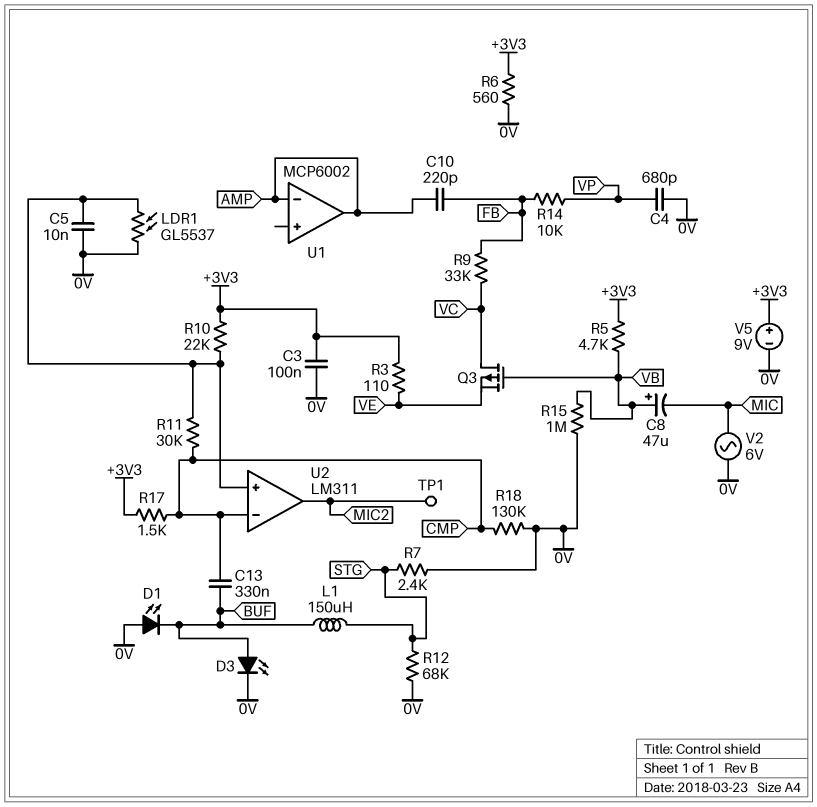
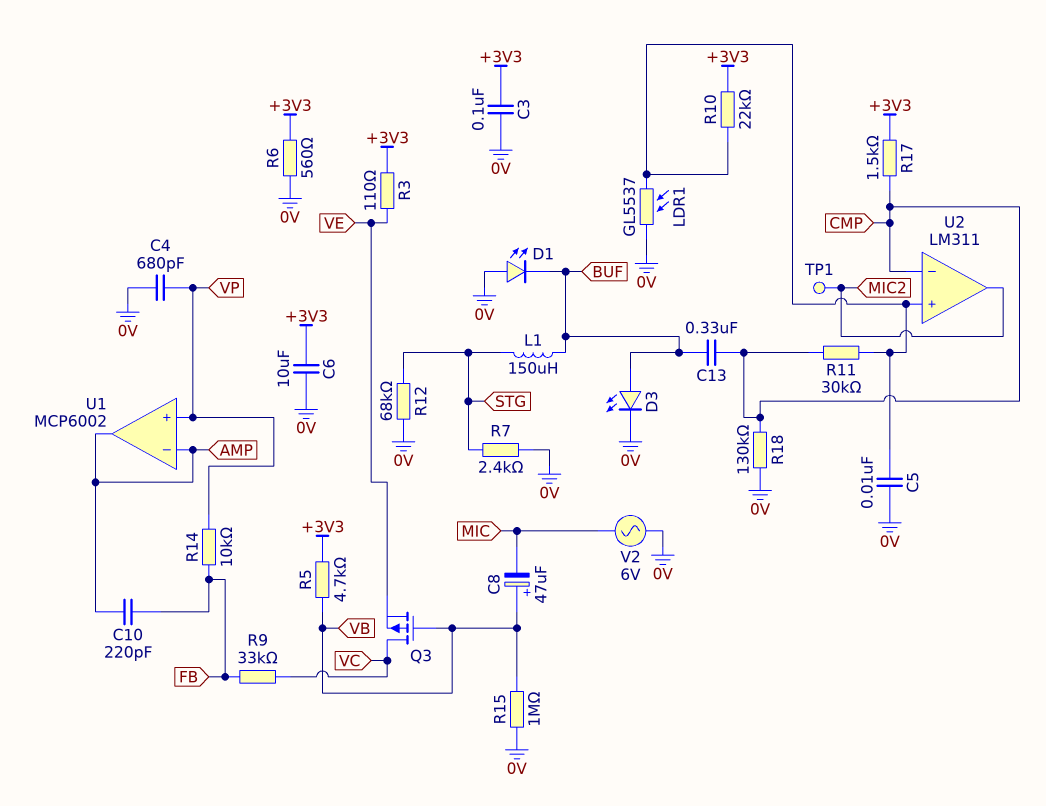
C6: none -> 10uF (+3V3, 0V)
U1 pin in+: none -> VP
V5: 9V (plus +3V3, minus 0V) -> none

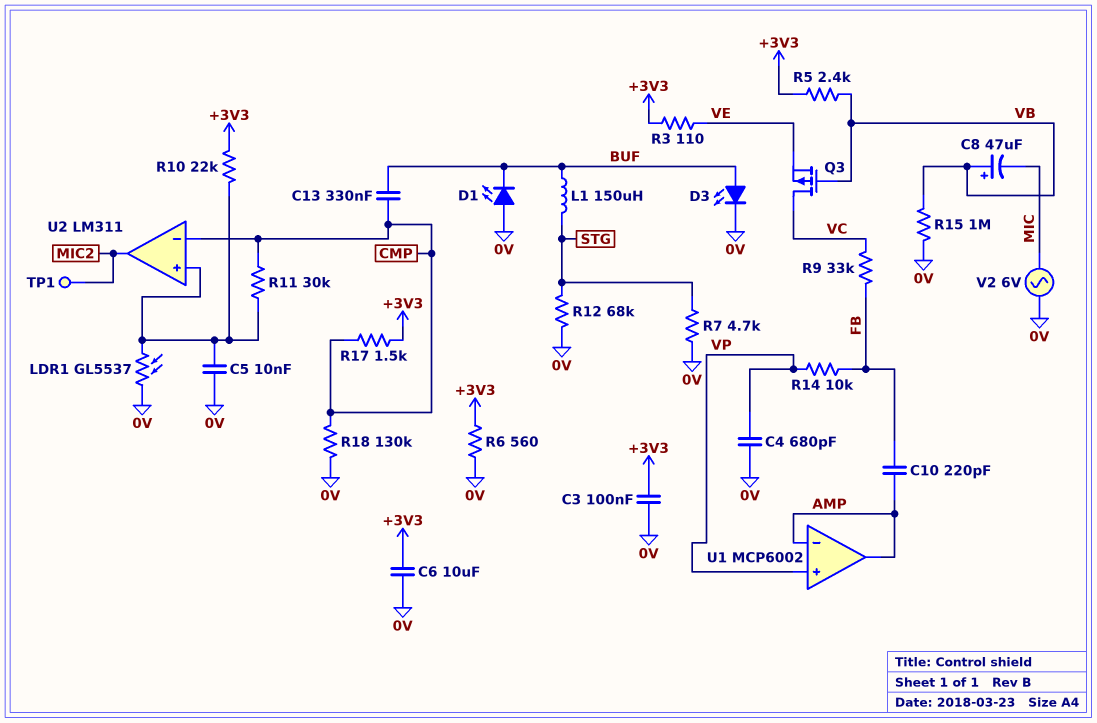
R5: 4.7k (+3V3, VB) -> 2.4k (+3V3, VB)
R7: 2.4k (0V, STG) -> 4.7k (0V, STG)

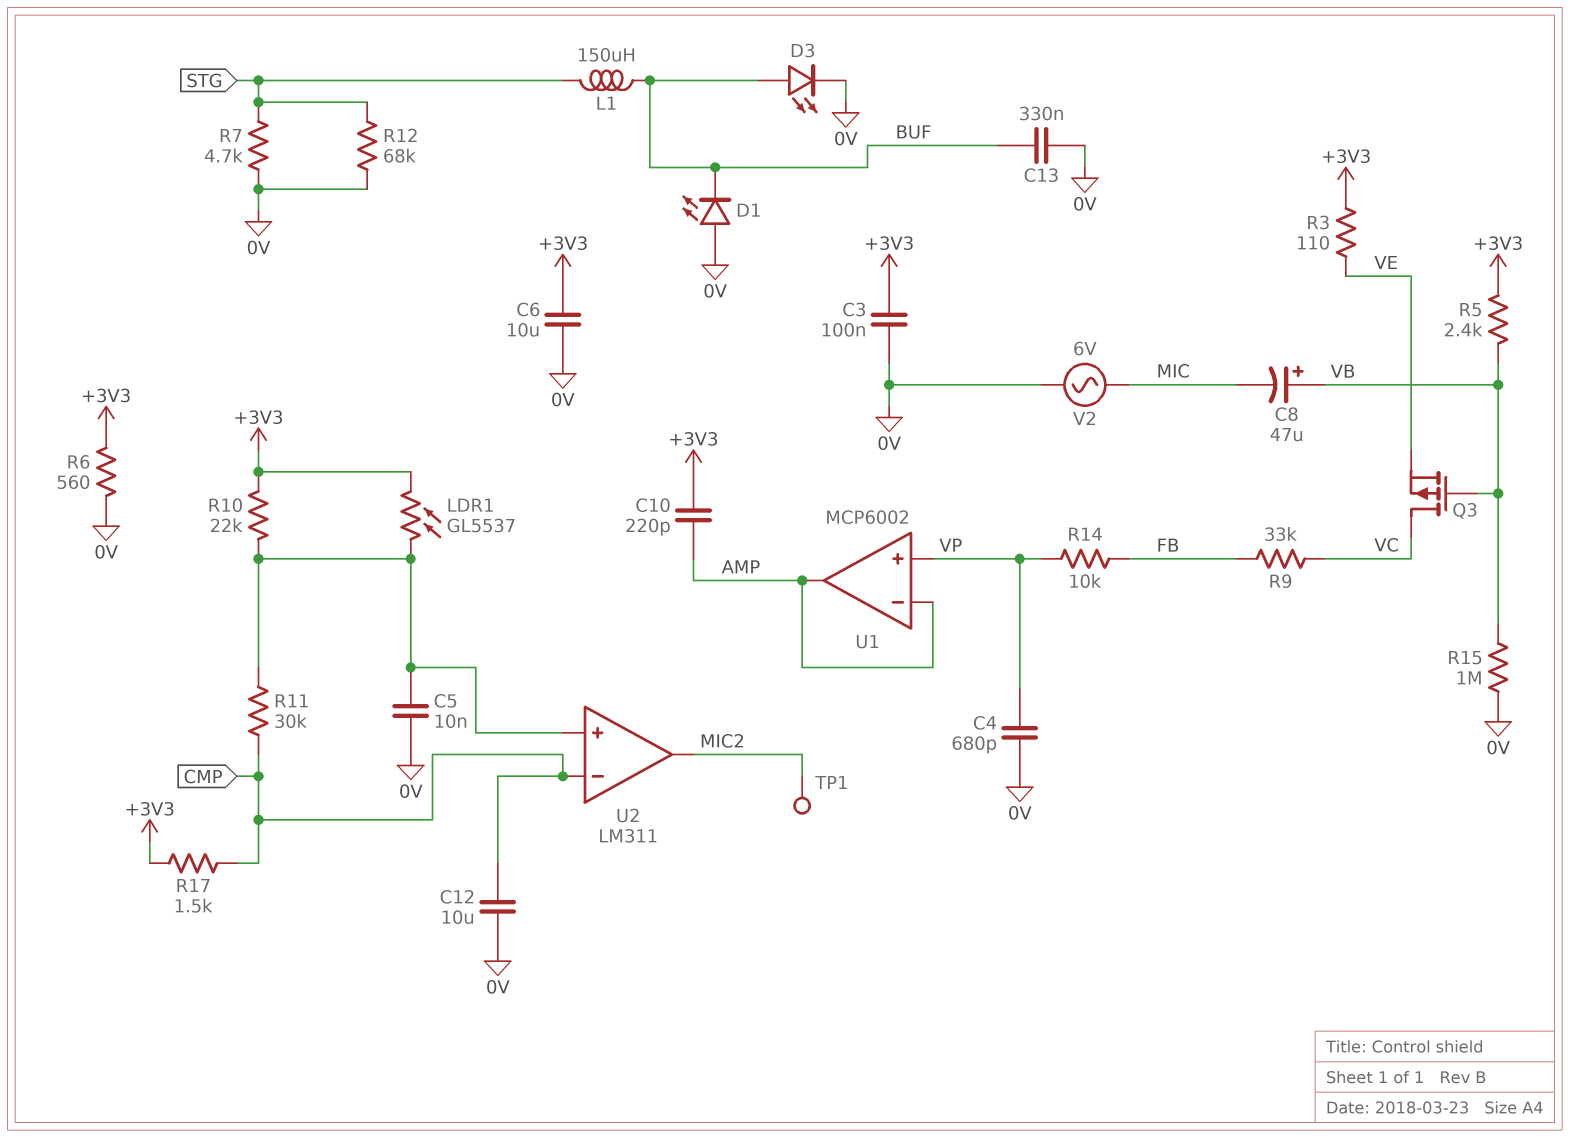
C10: 220pF (AMP, FB) -> 220pF (+3V3, AMP)
C12: none -> 10uF (0V, CMP)
C13: 330nF (BUF, CMP) -> 330nF (0V, BUF)
LDR1: GL5537 (0V, U2/in+) -> GL5537 (+3V3, U2/in+)
R18: 130k (0V, CMP) -> none

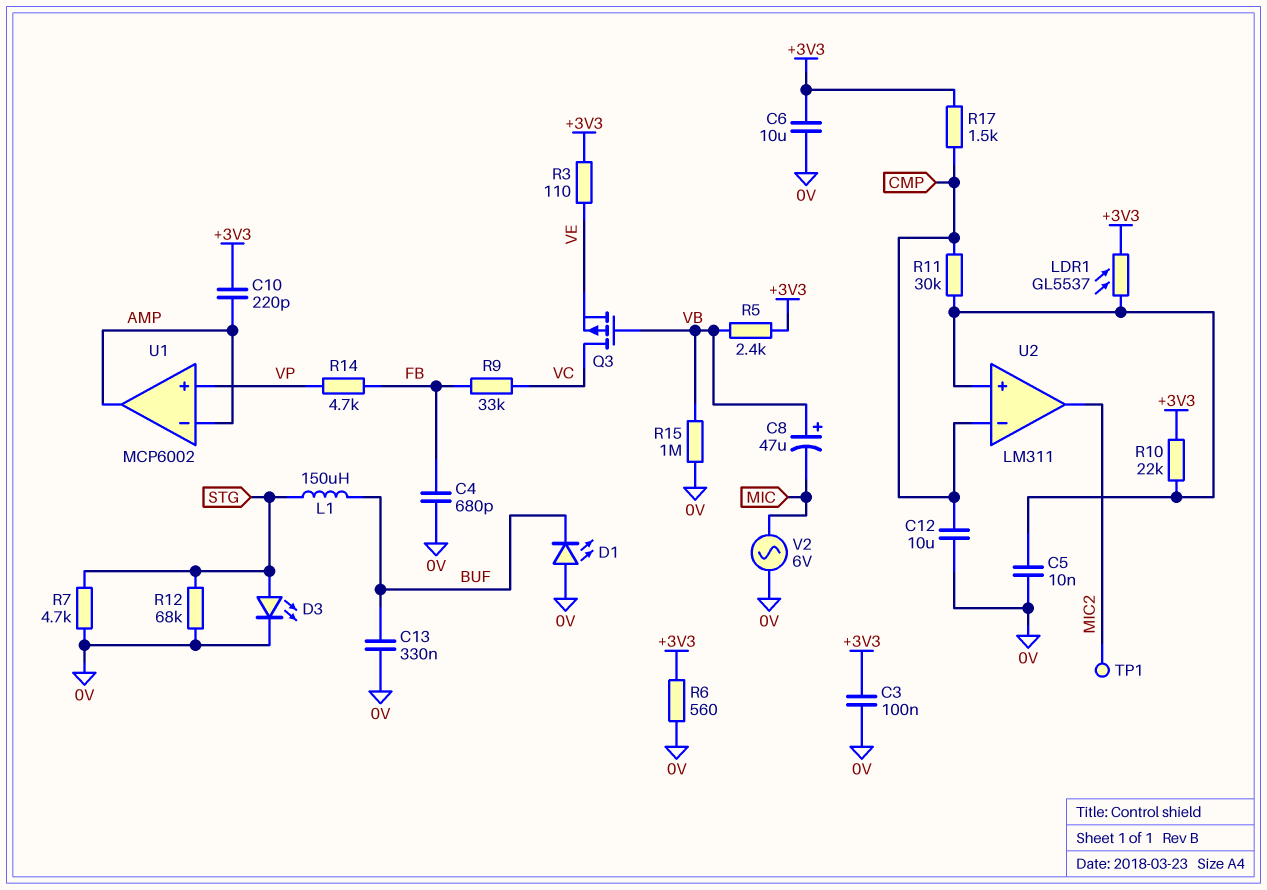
C4: 680pF (0V, VP) -> 680pF (0V, FB)
D3: LED (A BUF, K 0V) -> LED (A STG, K 0V)
R14: 10k (FB, VP) -> 4.7k (FB, VP)

